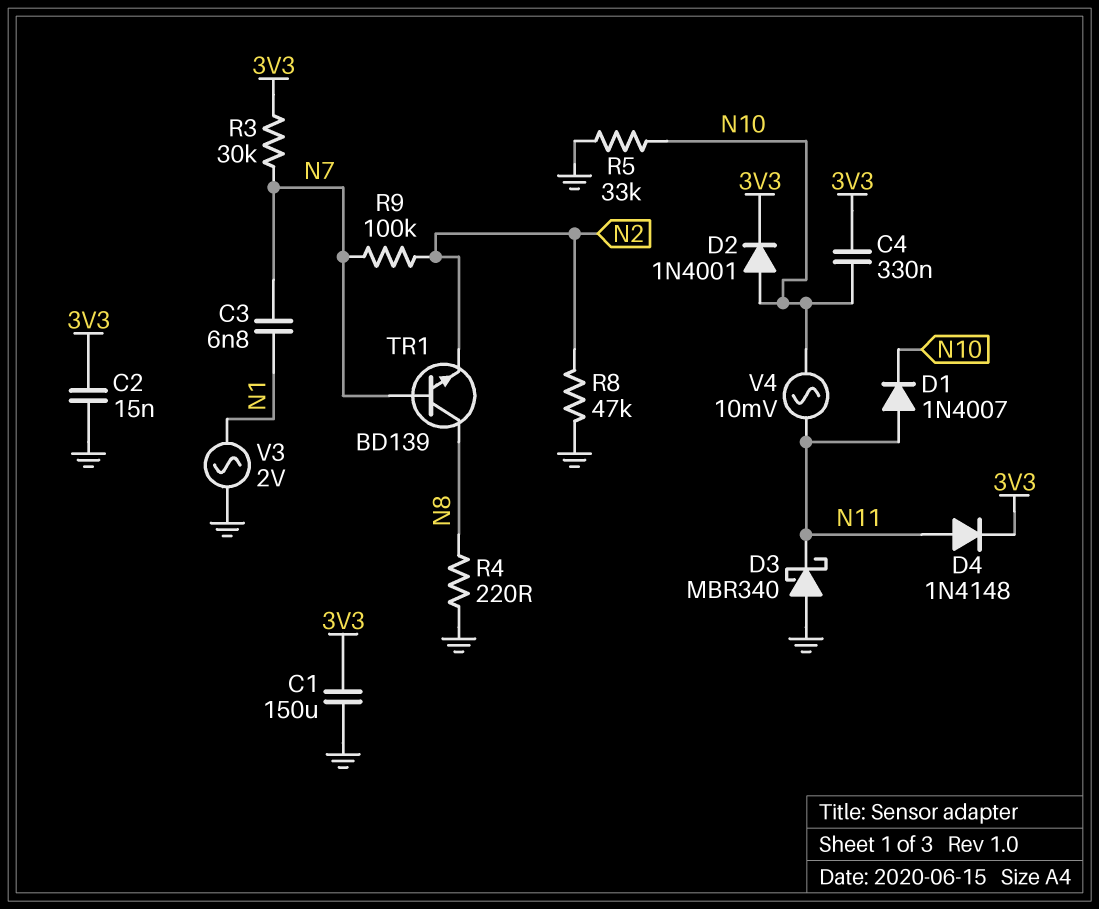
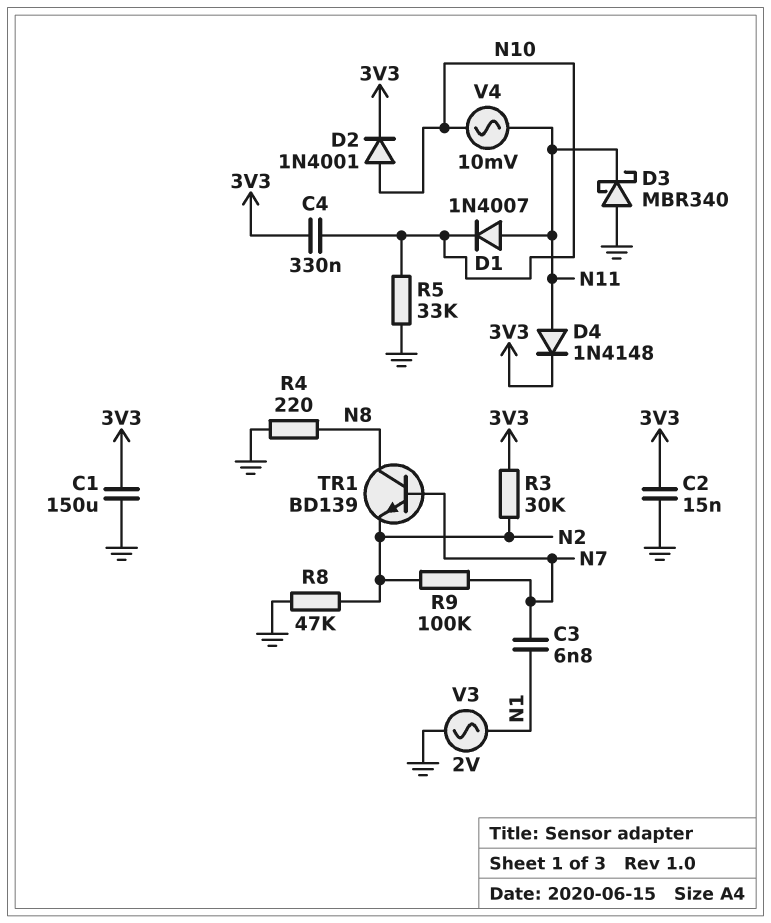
R3: 30k (3V3, N7) -> 30k (3V3, N2)

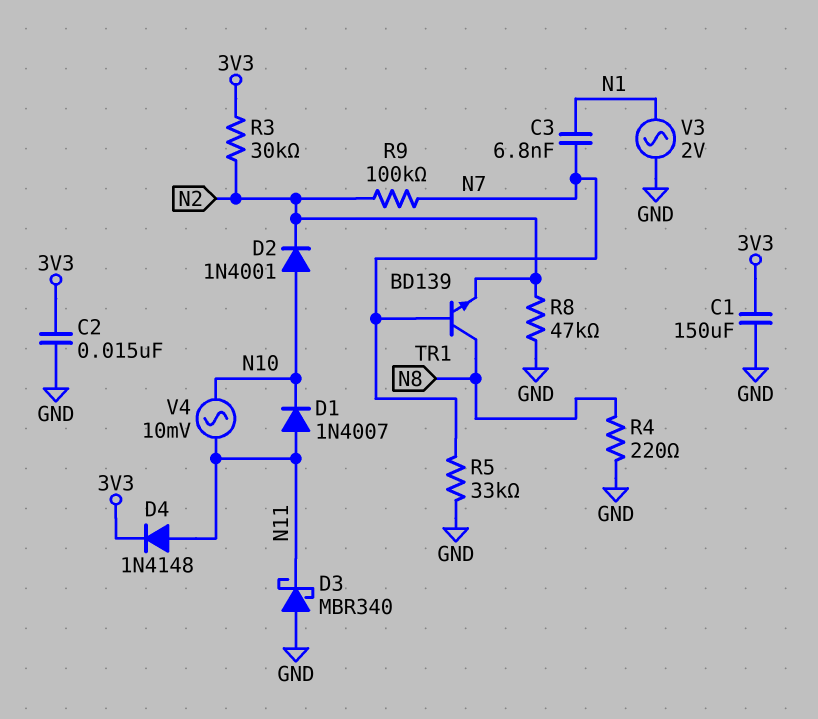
C4: 330nF (3V3, N10) -> none
D2: diode 1N4001 (A N10, K 3V3) -> diode 1N4001 (A N10, K N2)
R5: 33k (GND, N10) -> 33k (GND, N7)

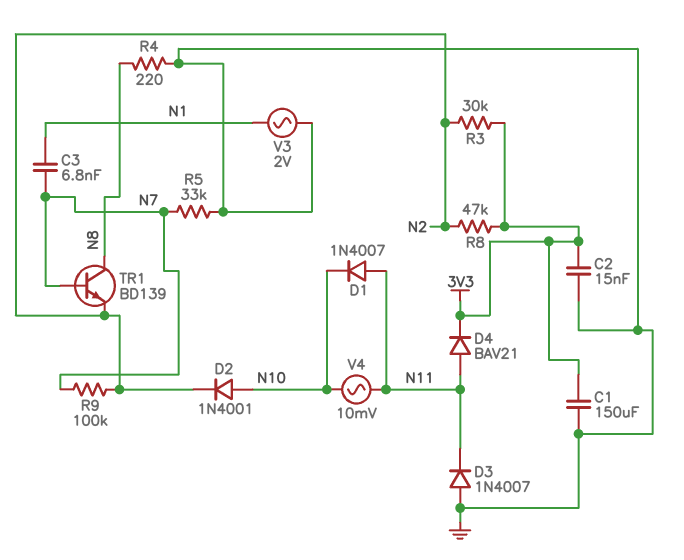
D3: schottky MBR340 (A GND, K N11) -> diode 1N4007 (A GND, K N11)
D4: diode 1N4148 (A N11, K 3V3) -> diode BAV21 (A N11, K 3V3)
R8: 47k (GND, N2) -> 47k (3V3, N2)

